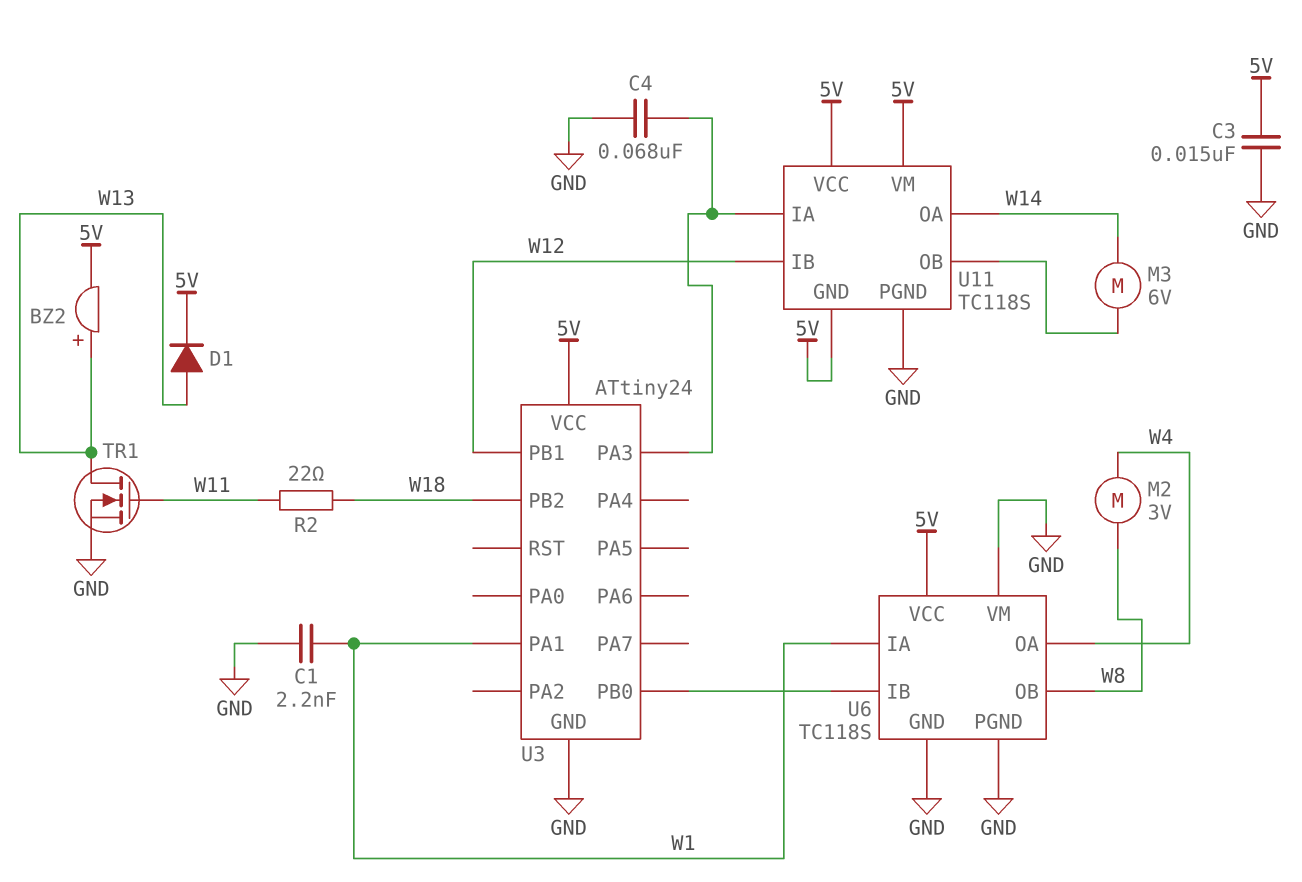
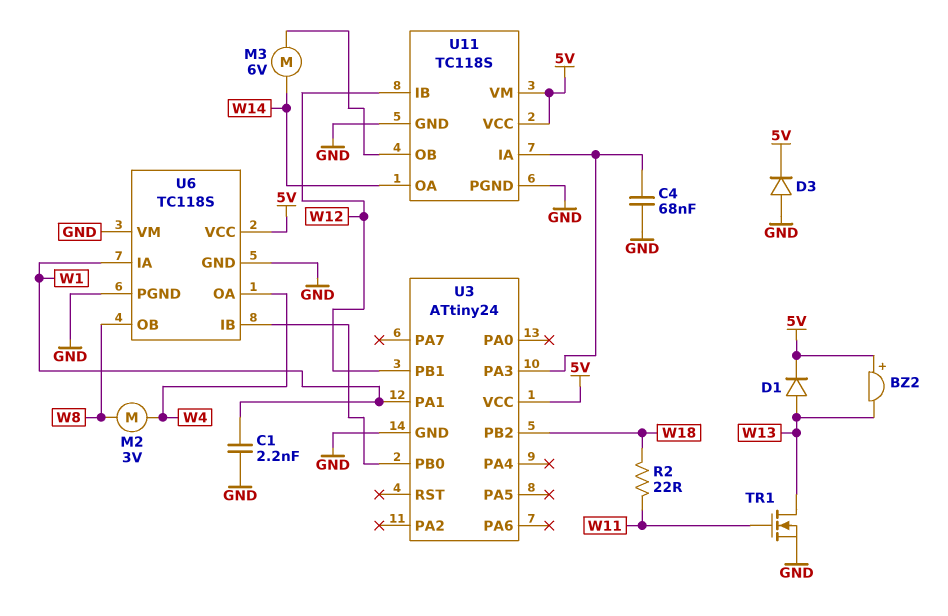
BZ2: buzzer (plus W13, minus 5V) -> buzzer (plus 5V, minus W13)
C3: 15nF (5V, GND) -> none
D3: none -> diode (A GND, K 5V)
U11 pin GND: 5V -> GND

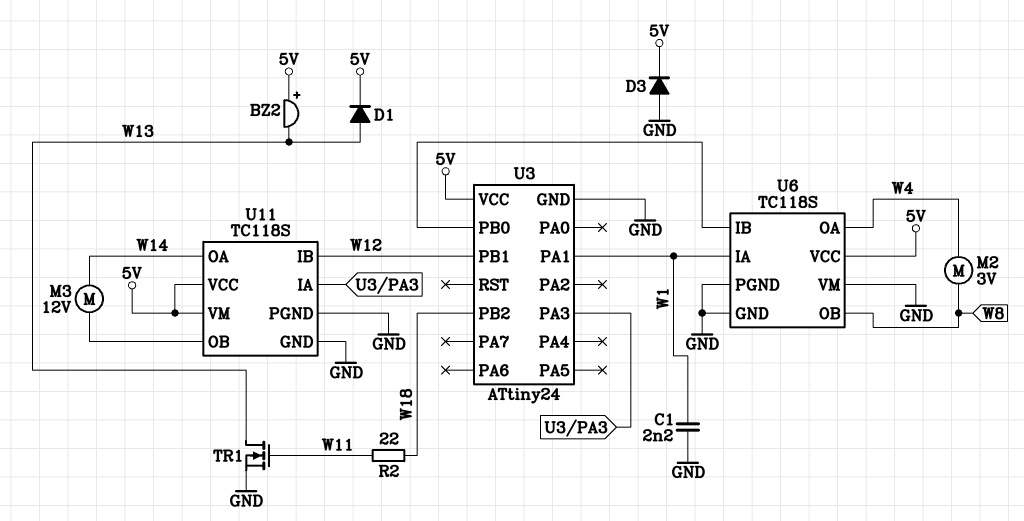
C4: 68nF (GND, U3/PA3) -> none
M3: motor 6V (U11/OB, W14) -> motor 12V (U11/OB, W14)

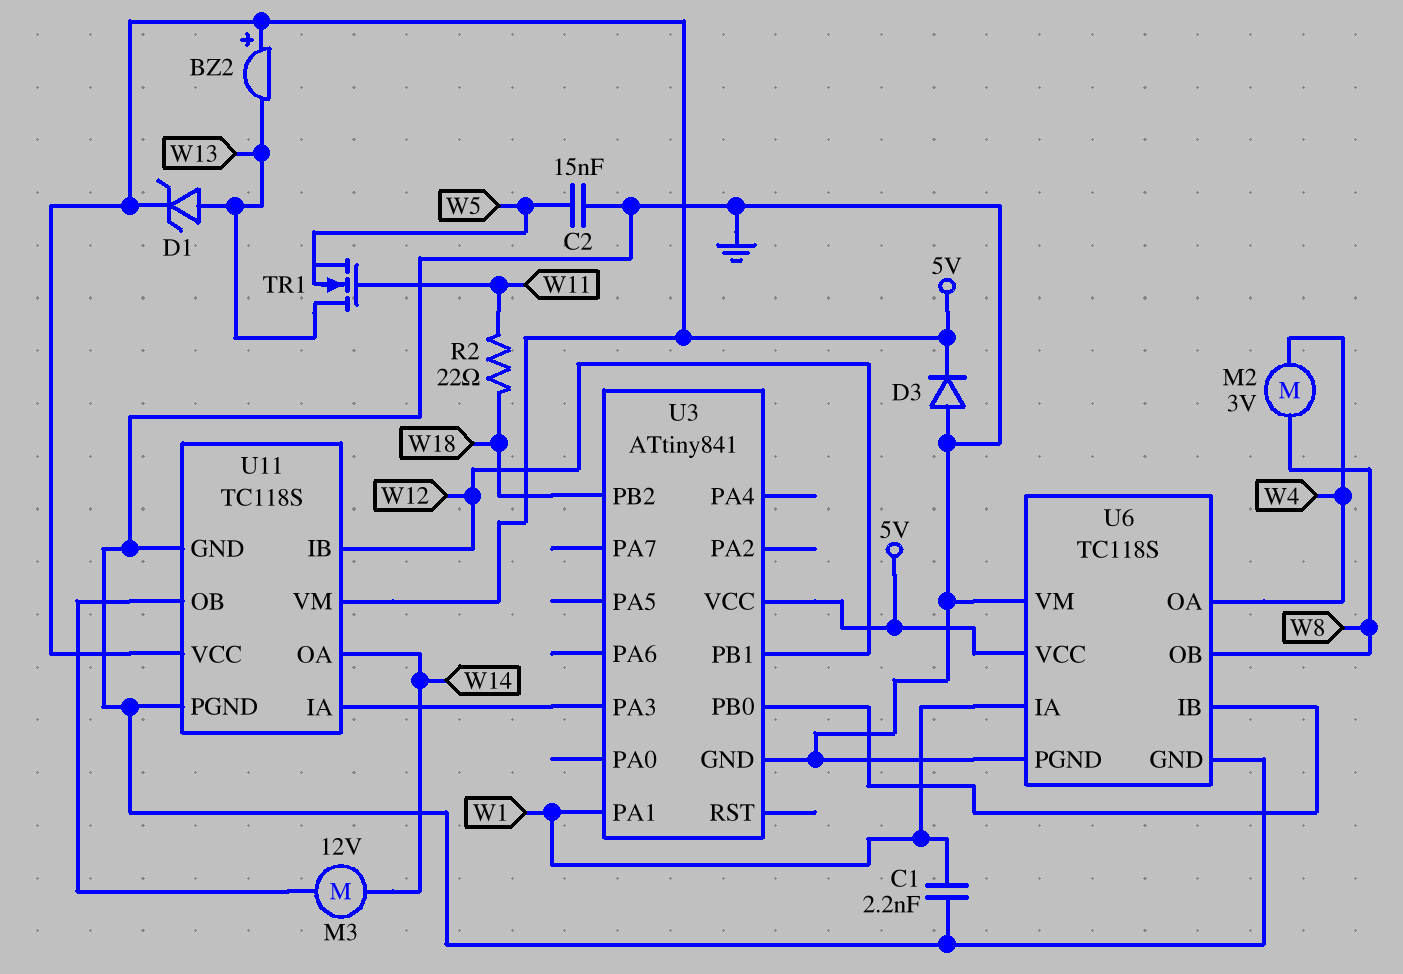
C2: none -> 15nF (GND, W5)
D1: diode (A W13, K 5V) -> zener (A W13, K 5V)
TR1: NMOS (G W11, D W13, S GND) -> NMOS (G W11, D W13, S W5)
U3: ATtiny24 -> ATtiny841

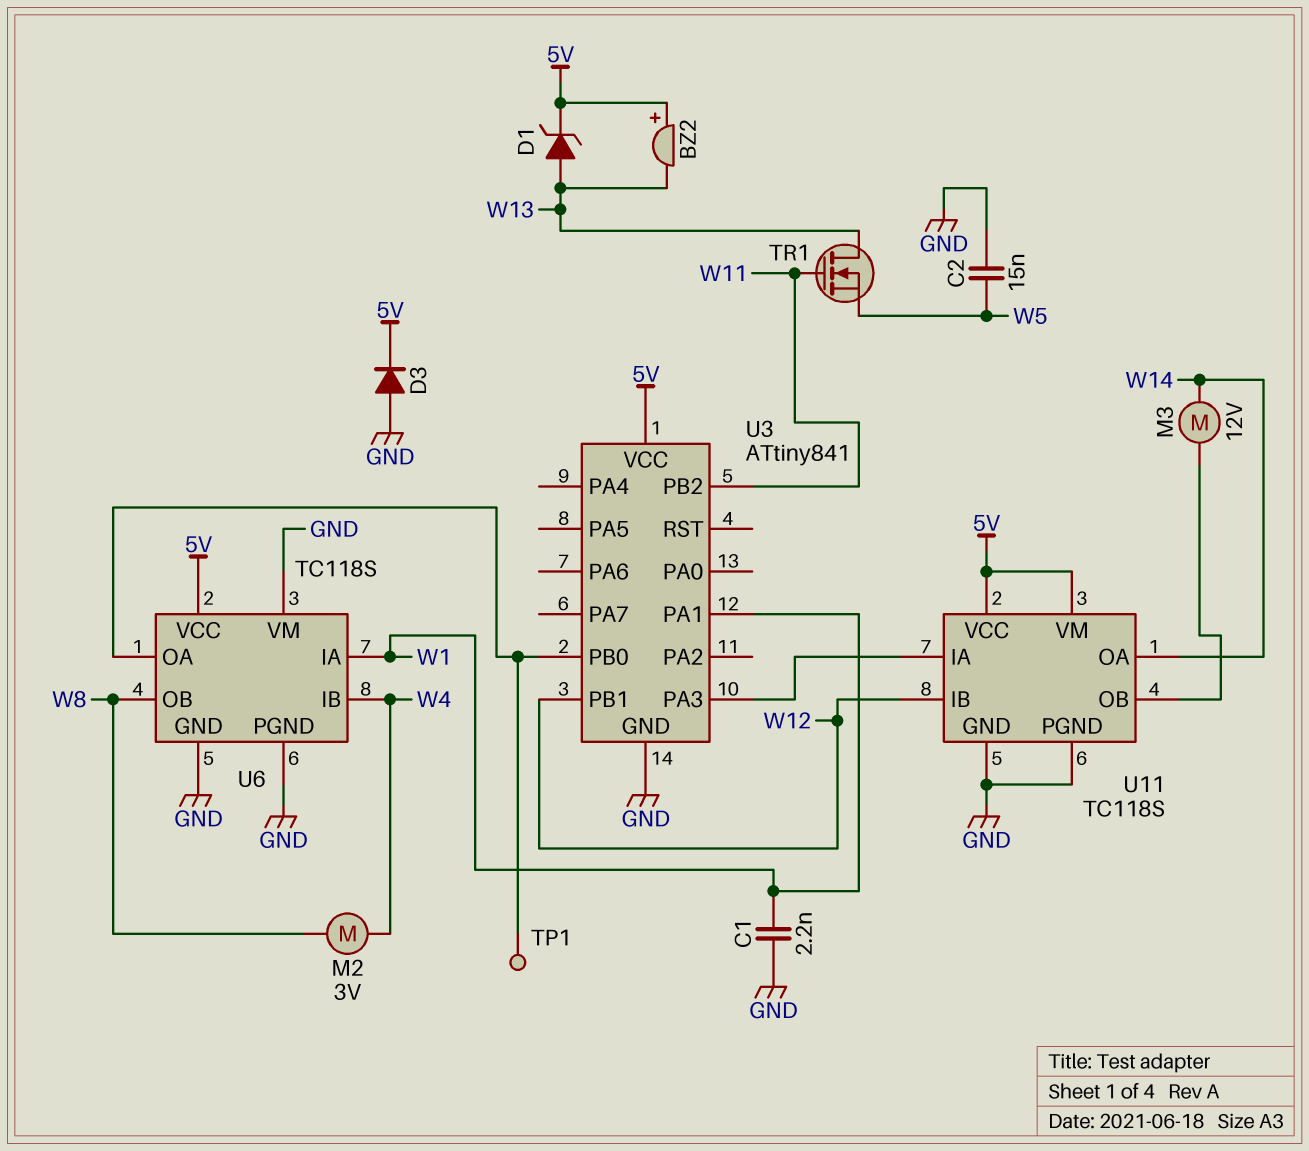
R2: 22 (W11, W18) -> none
TP1: none -> test point (U3/PB0)
U3 pin PB2: W18 -> W11
U6 pin IB: U3/PB0 -> W4
U6 pin OA: W4 -> U3/PB0

